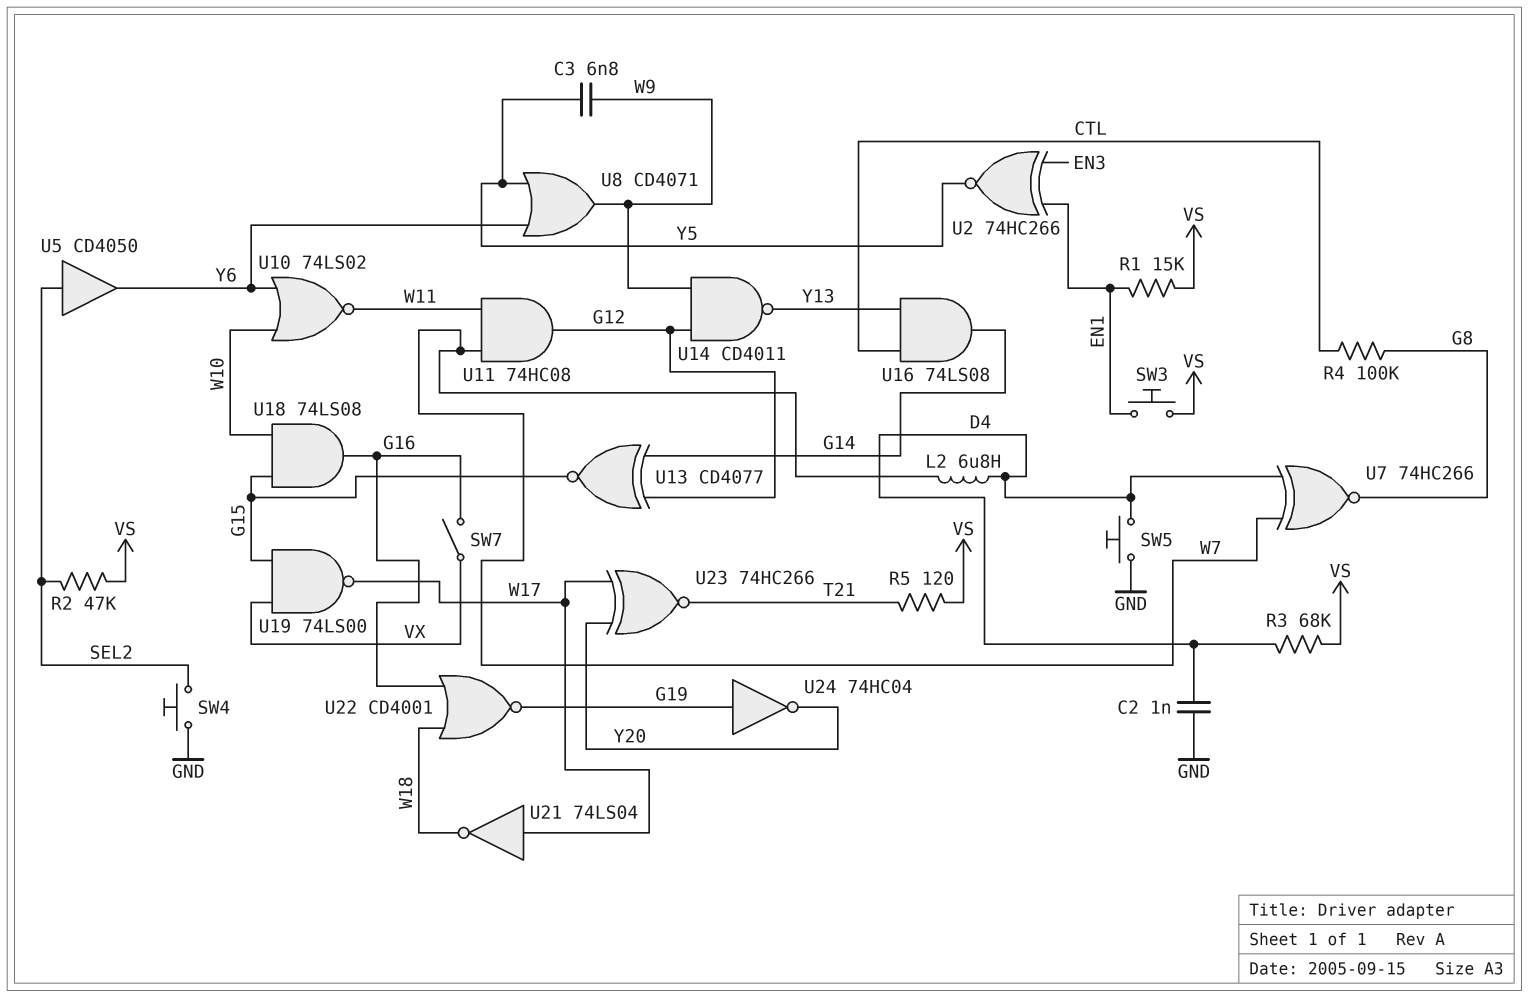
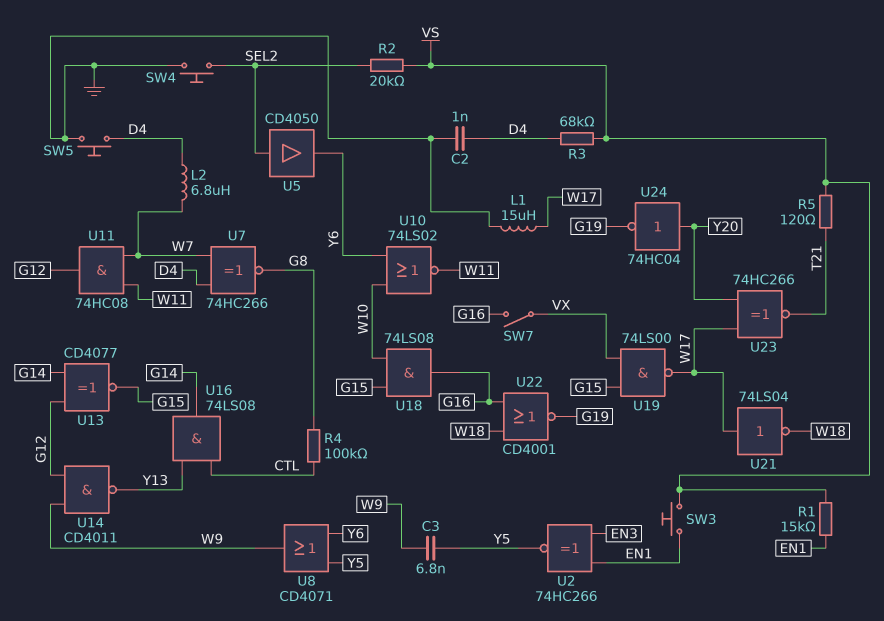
L1: none -> 15uH (GND, W17)
R2: 47k (SEL2, VS) -> 20k (SEL2, VS)
U24: NOT 74HC04 (in G19, out Y20) -> NOT 74HC04 (in Y20, out G19)

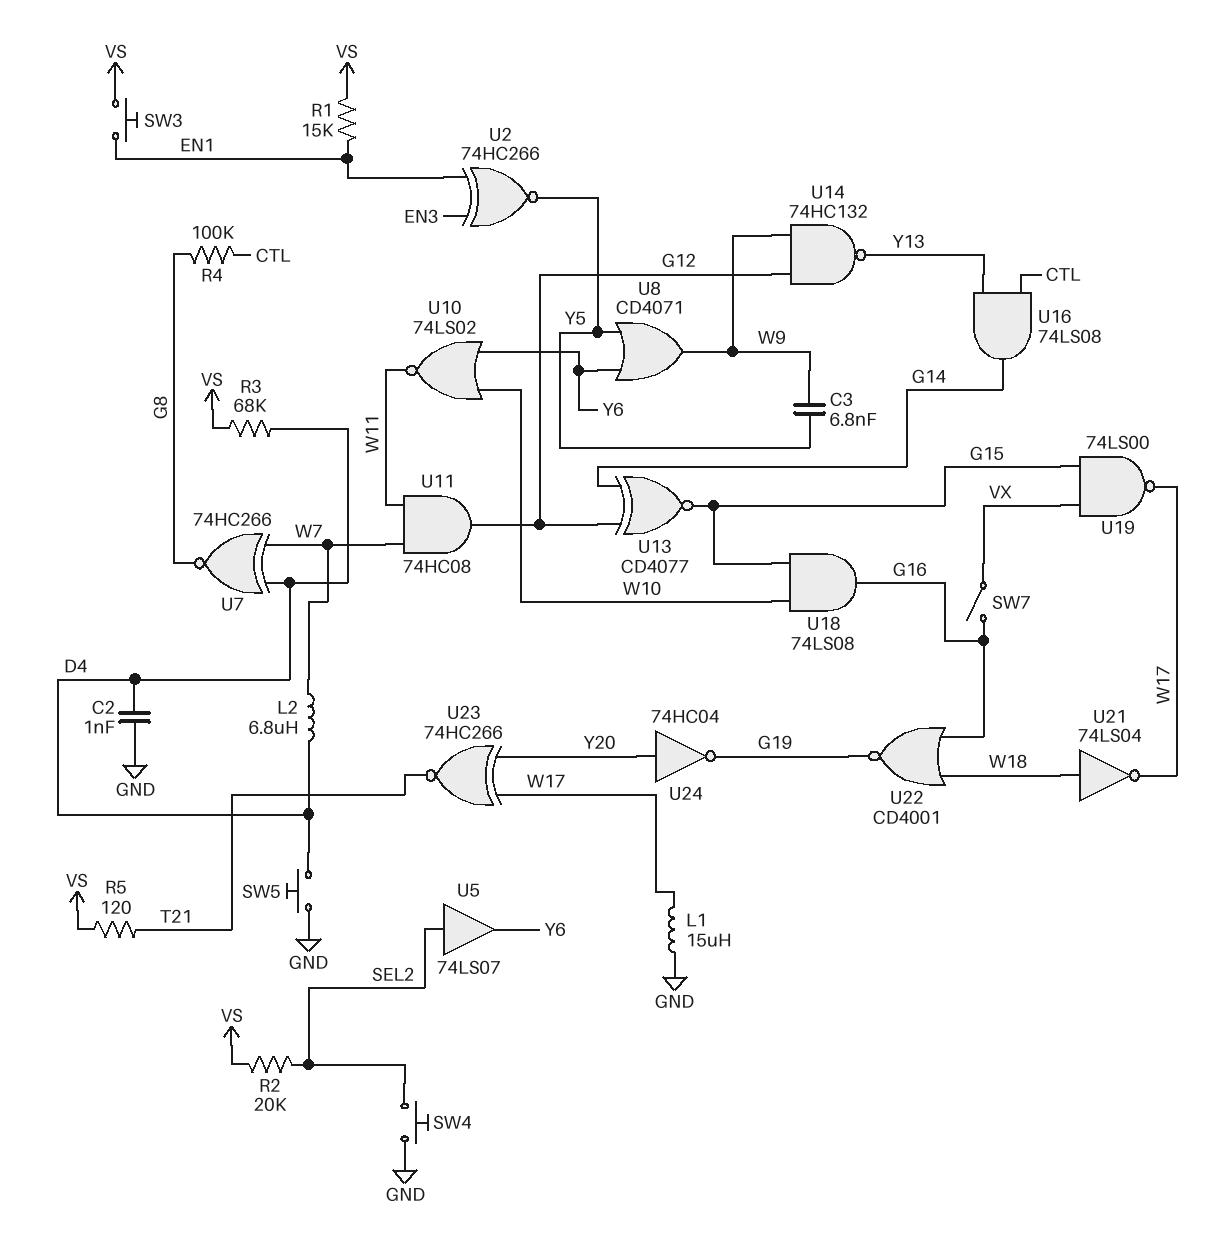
U5: buffer CD4050 (in SEL2, out Y6) -> buffer 74LS07 (in SEL2, out Y6)
U14: NAND CD4011 (in G12, in W9, out Y13) -> NAND 74HC132 (in G12, in W9, out Y13)
U21: NOT 74LS04 (in W17, out W18) -> NOT 74LS04 (in W18, out W17)

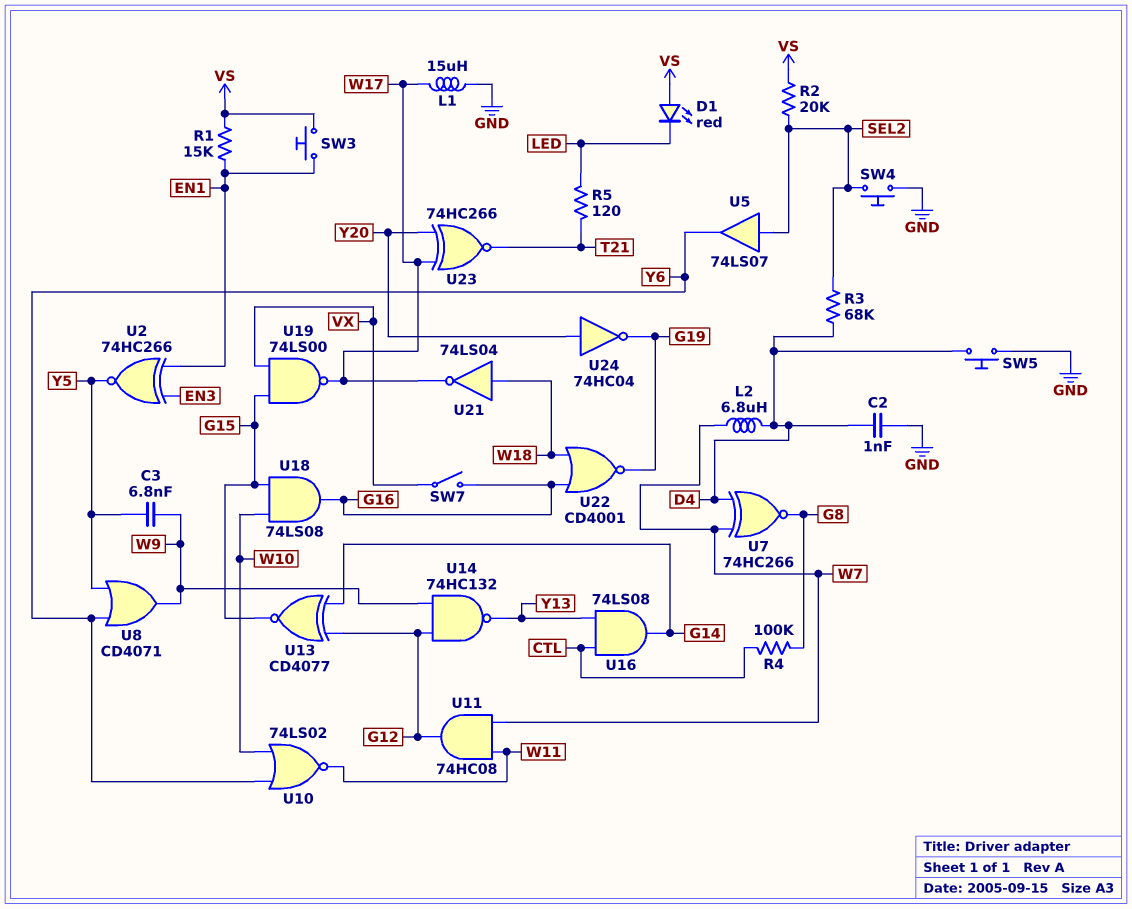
D1: none -> LED red (A VS, K LED)
R3: 68k (D4, VS) -> 68k (D4, SEL2)
R5: 120 (T21, VS) -> 120 (LED, T21)

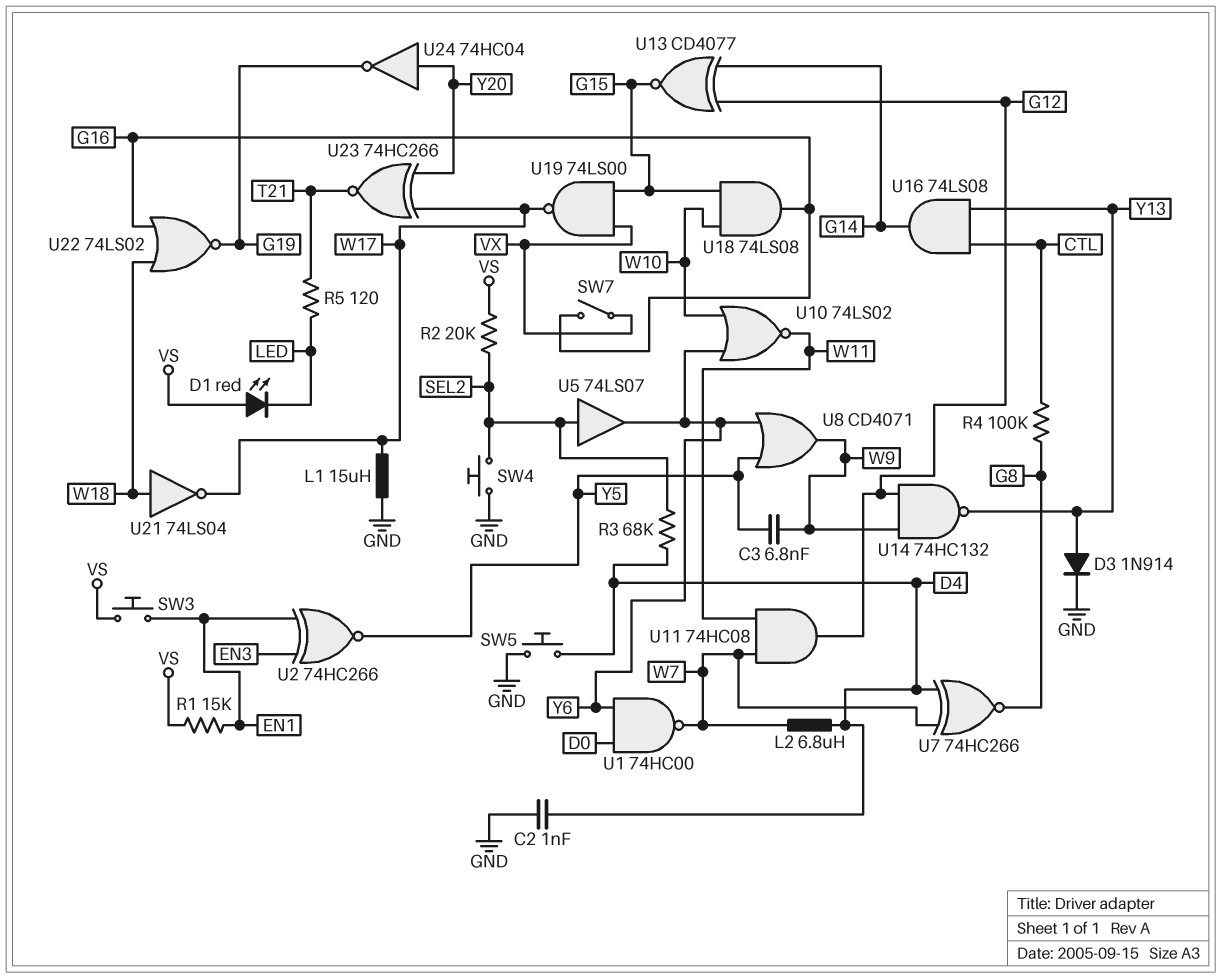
D3: none -> diode 1N914 (A Y13, K GND)
U1: none -> NAND 74HC00 (in D0, in Y6, out W7)
U22: NOR CD4001 (in G16, in W18, out G19) -> NOR 74LS02 (in G16, in W18, out G19)

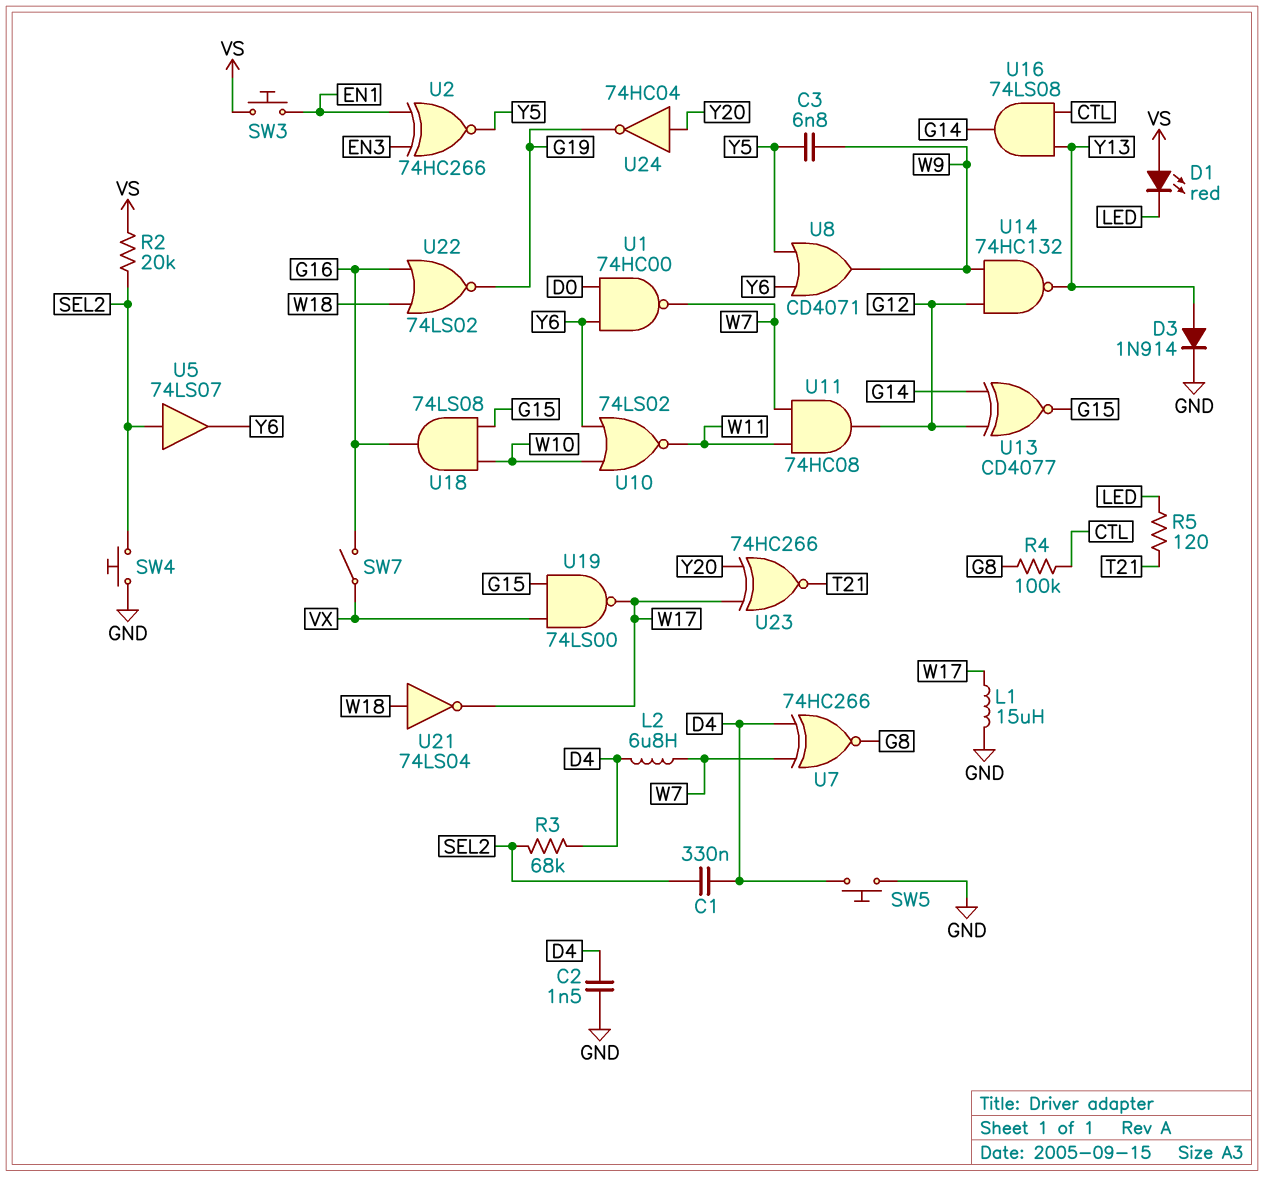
C1: none -> 330nF (D4, SEL2)
C2: 1nF (D4, GND) -> 1.5nF (D4, GND)
R1: 15k (EN1, VS) -> none

